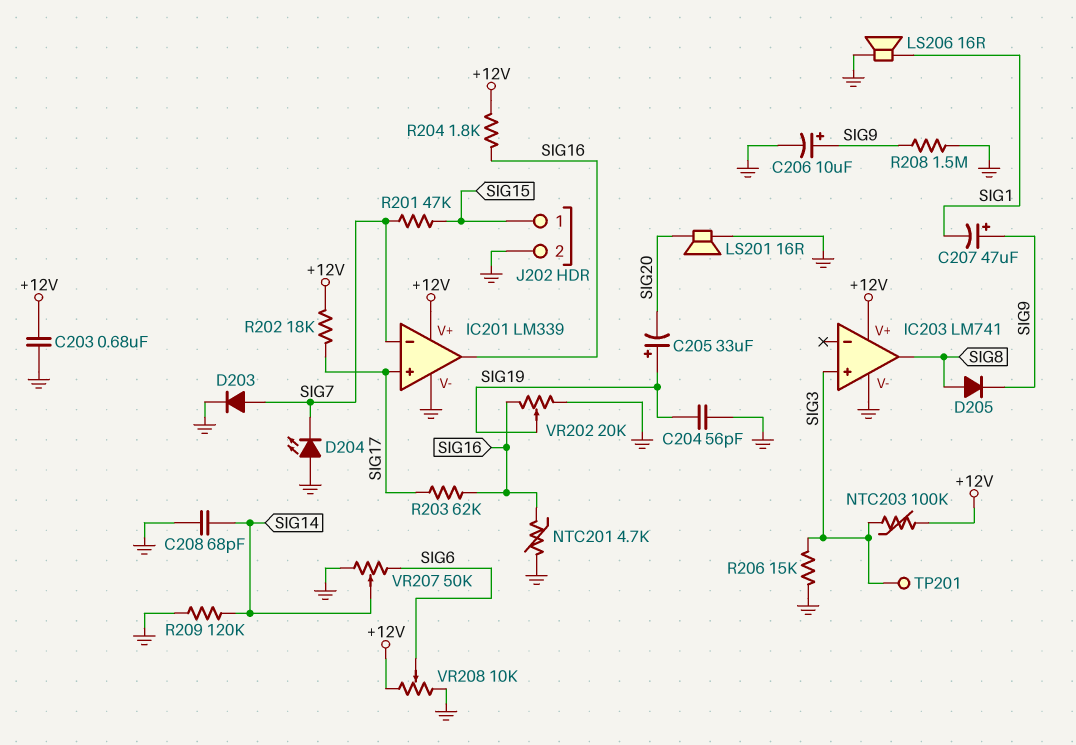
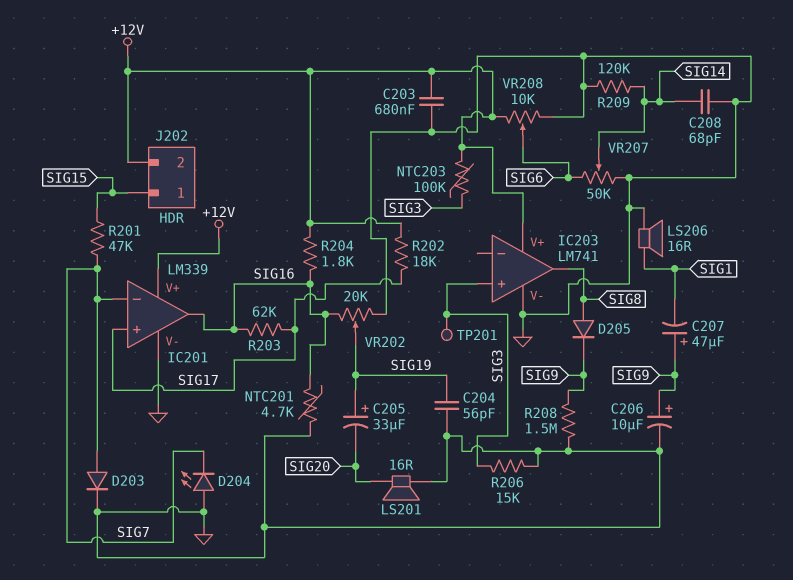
J202 pin 2: GND -> +12V

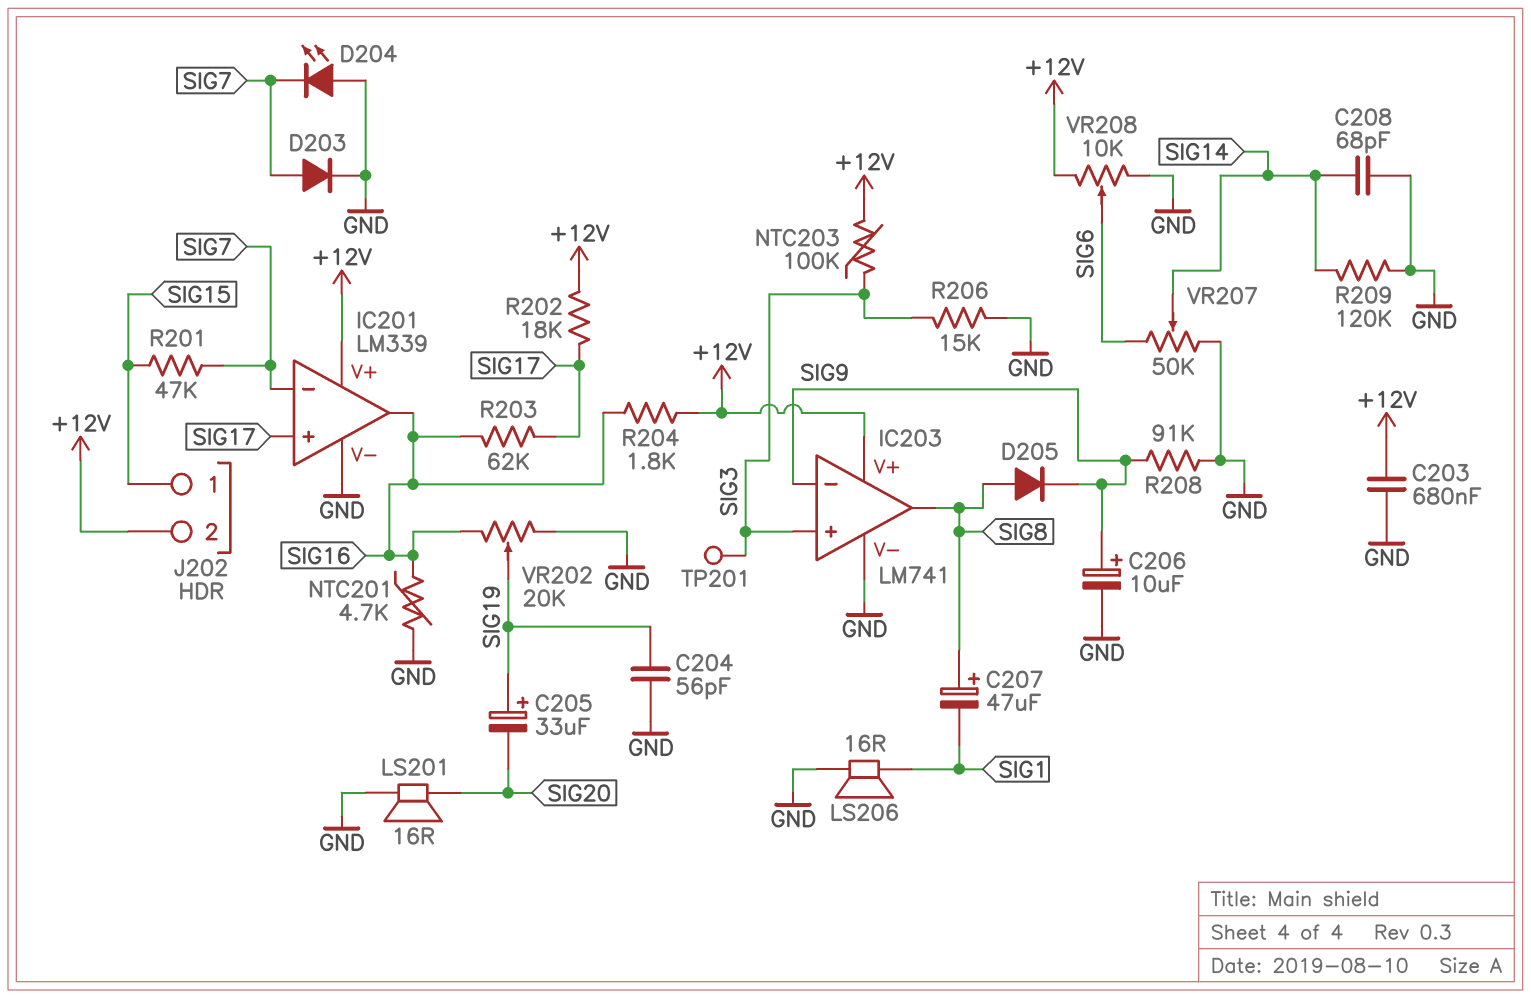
C207: 47uF (plus SIG9, minus SIG1) -> 47uF (plus SIG8, minus SIG1)
IC203 pin in-: none -> SIG9
R208: 1.5M (GND, SIG9) -> 91k (GND, SIG9)

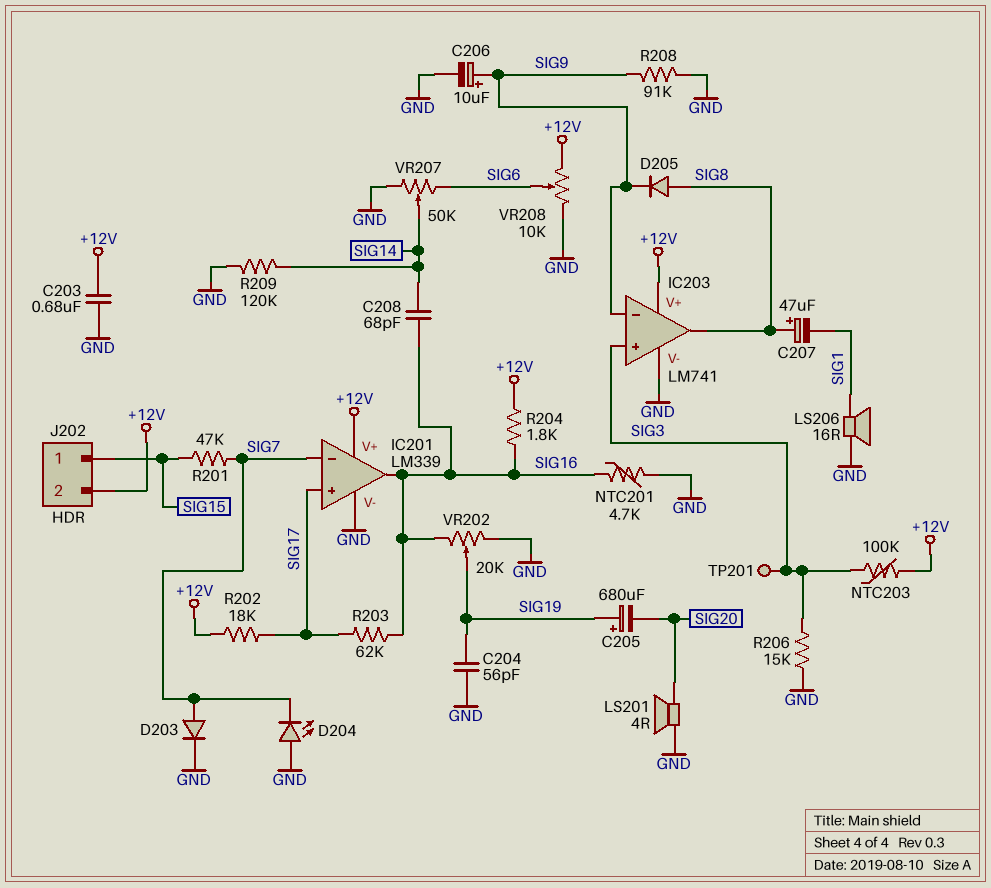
C205: 33uF (plus SIG19, minus SIG20) -> 680uF (plus SIG19, minus SIG20)
C208: 68pF (GND, SIG14) -> 68pF (SIG14, SIG16)
LS201: speaker 16R (GND, SIG20) -> speaker 4R (GND, SIG20)

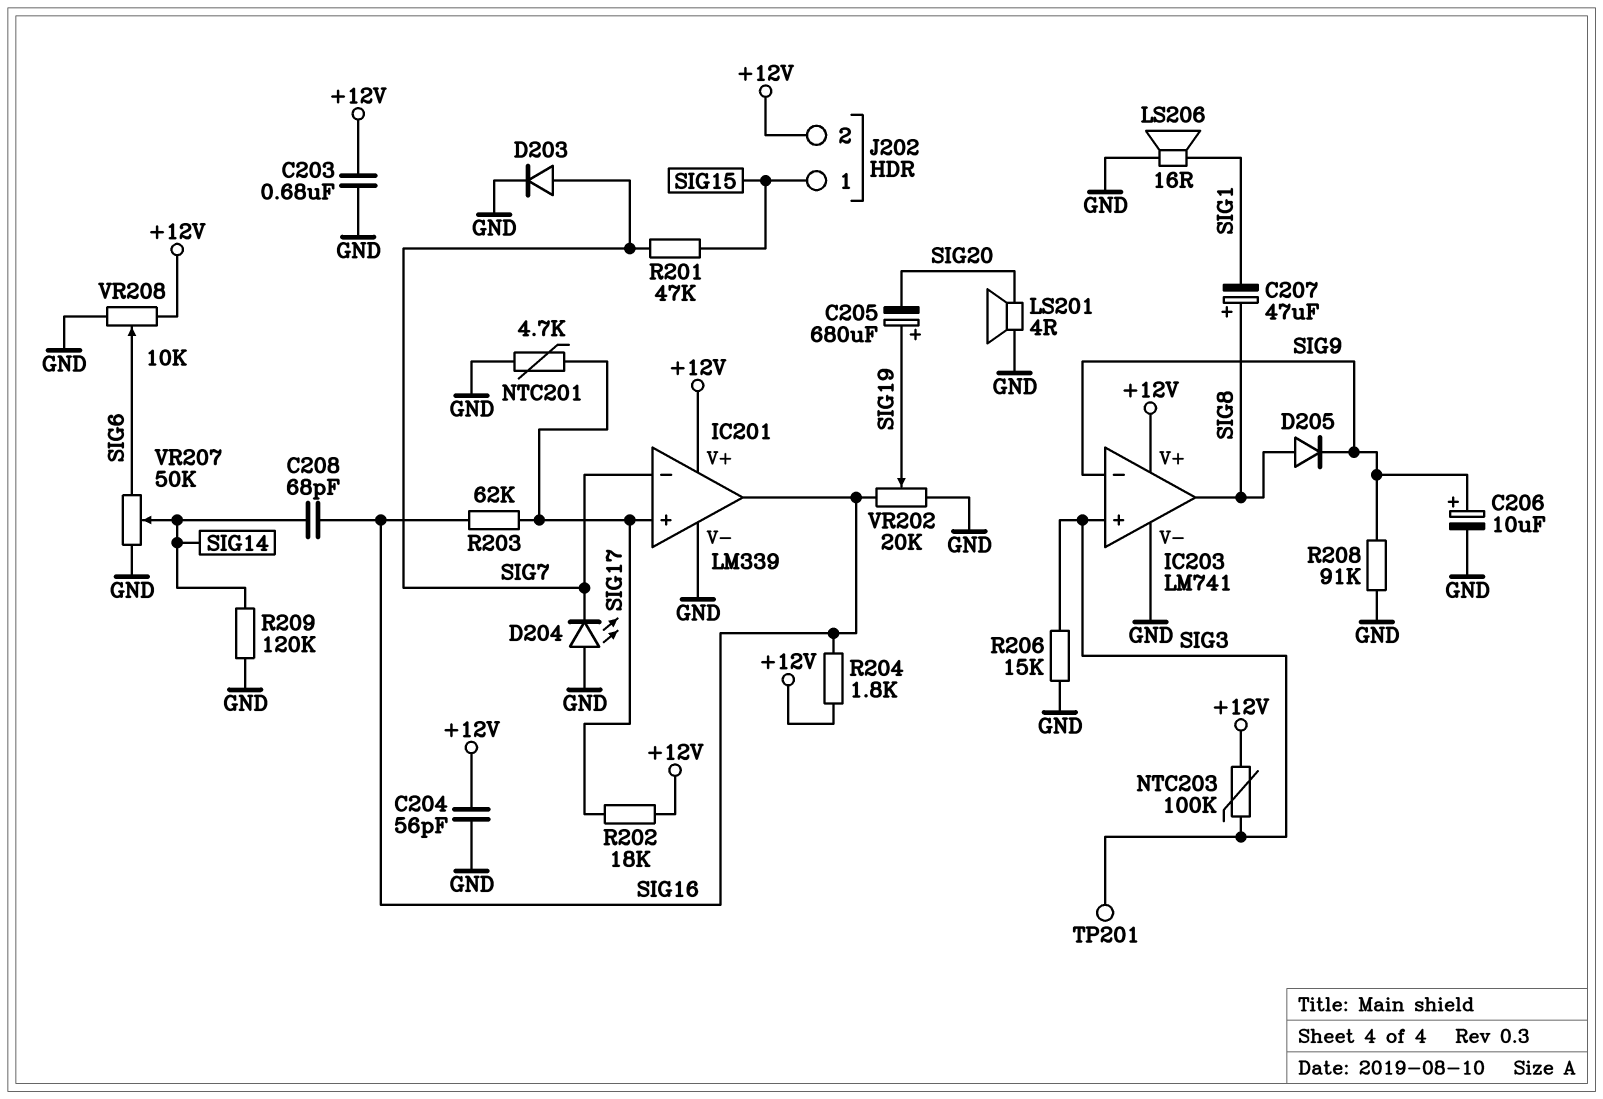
C204: 56pF (GND, SIG19) -> 56pF (+12V, GND)
NTC201: 4.7k (GND, SIG16) -> 4.7k (GND, SIG17)

